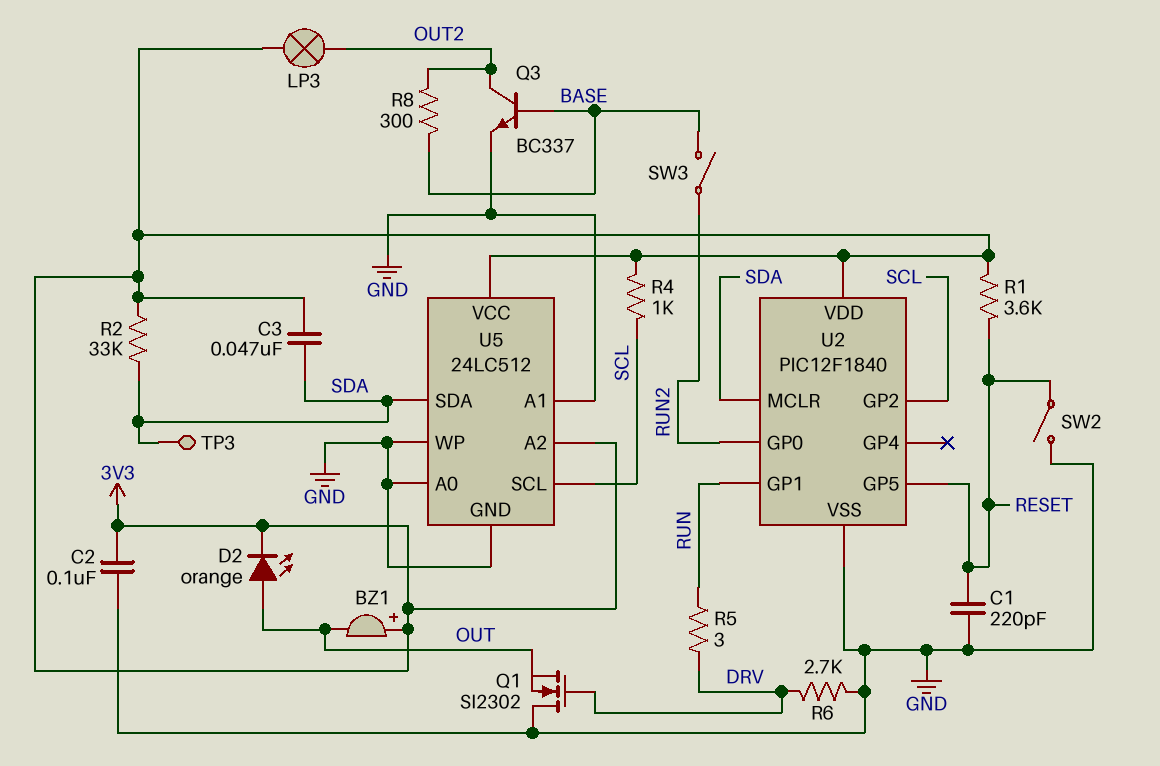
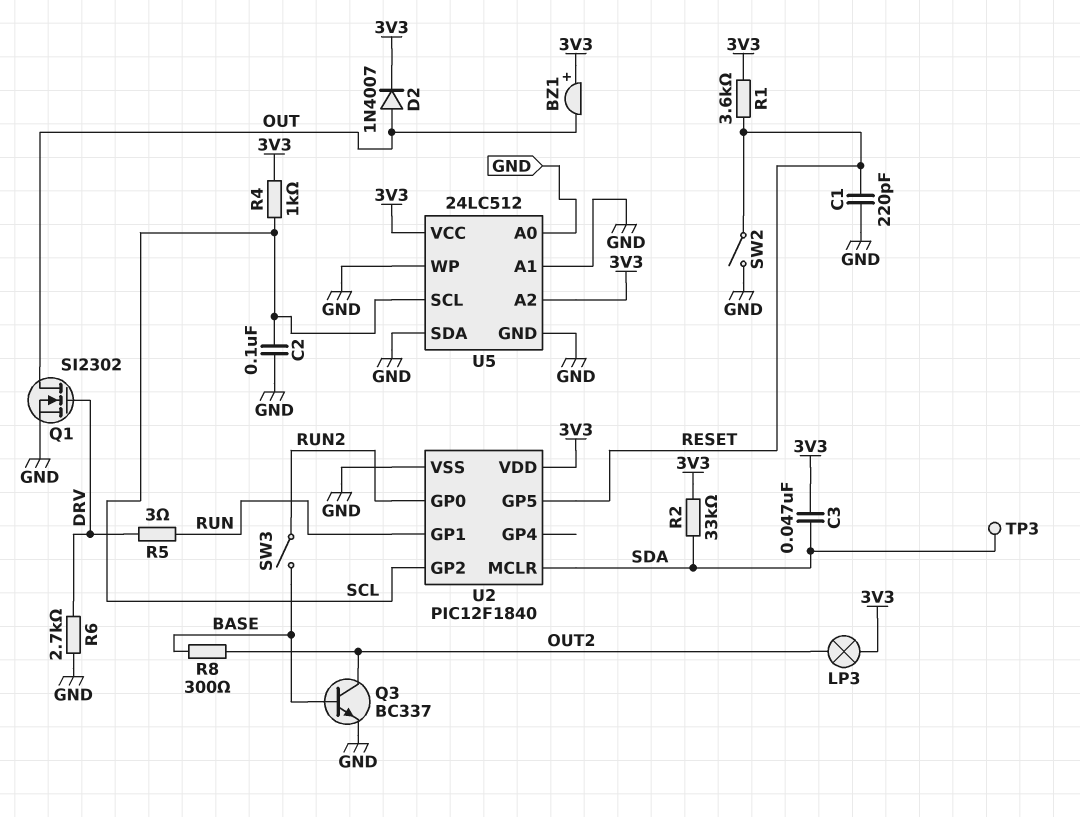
C2: 100nF (3V3, GND) -> 100nF (GND, SCL)
D2: LED orange (A OUT, K 3V3) -> diode 1N4007 (A OUT, K 3V3)
Q1: NMOS SI2302 (G DRV, D GND, S OUT) -> NMOS SI2302 (G DRV, D OUT, S GND)
U5 pin SDA: SDA -> GND

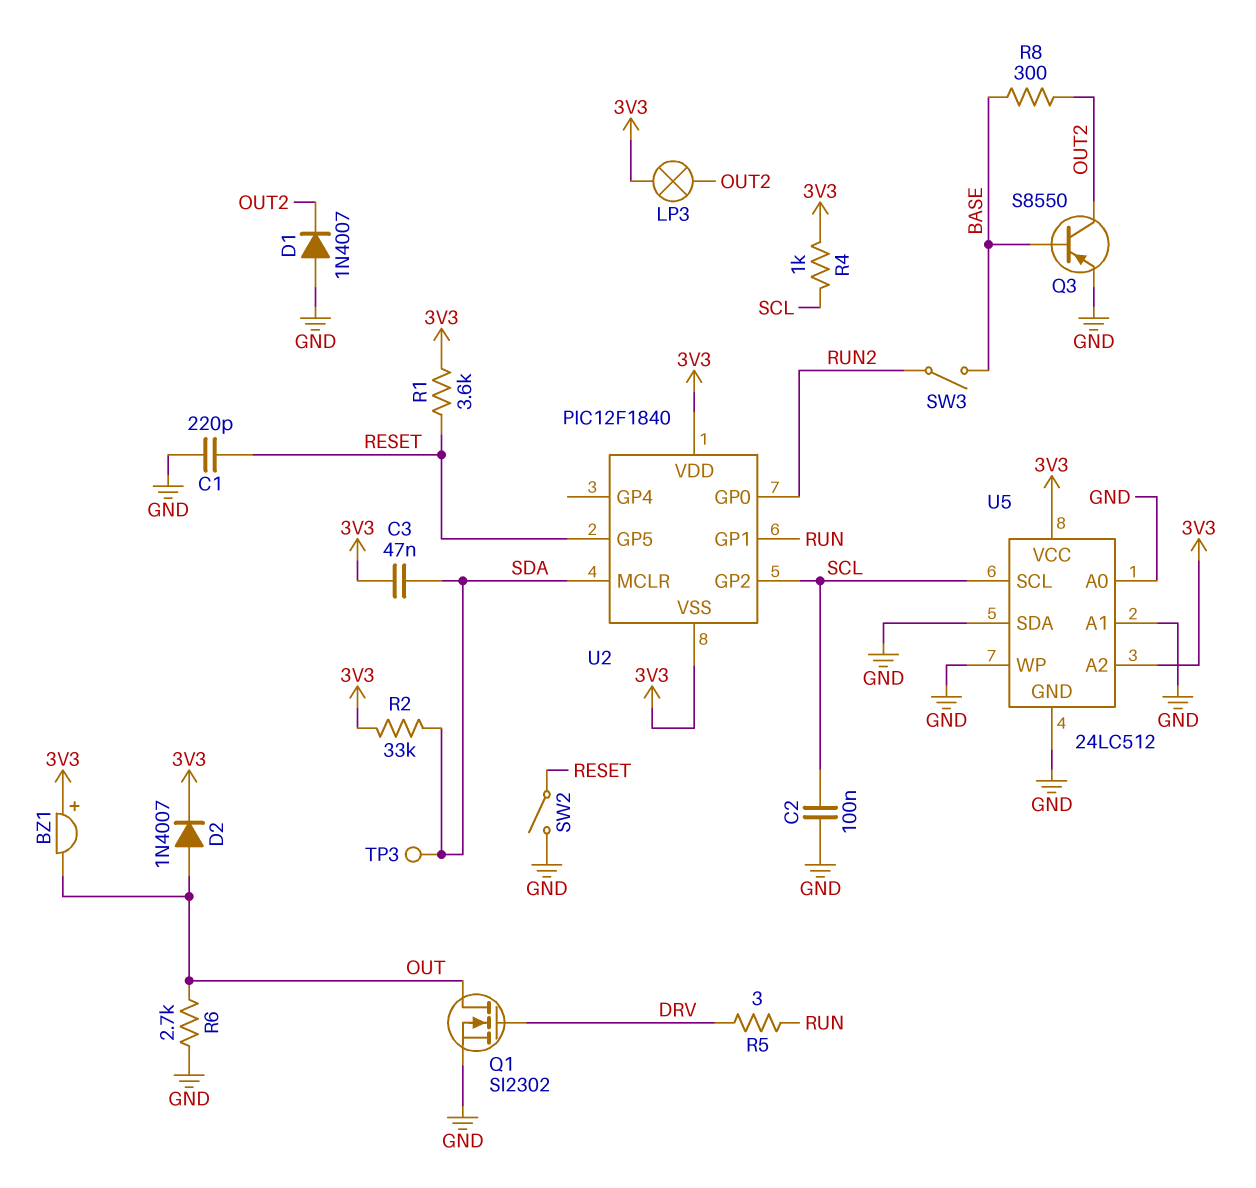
D1: none -> diode 1N4007 (A GND, K OUT2)
Q3: NPN BC337 (B BASE, C OUT2, E GND) -> PNP S8550 (B BASE, C OUT2, E GND)
R6: 2.7k (DRV, GND) -> 2.7k (GND, OUT)
U2 pin VSS: GND -> 3V3

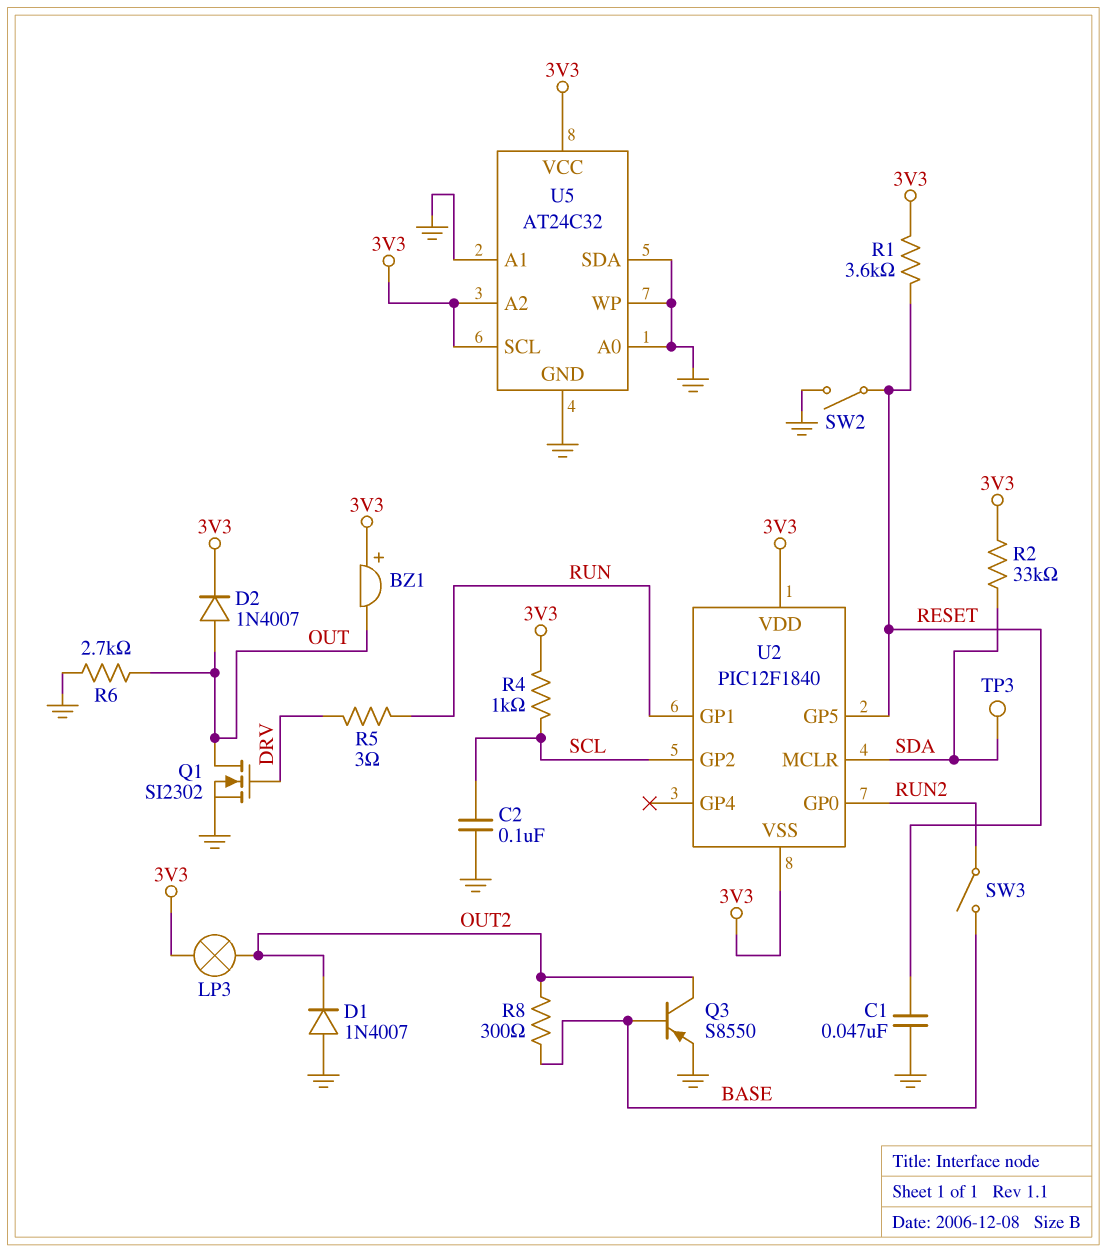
C1: 220pF (GND, RESET) -> 47nF (GND, RESET)
C3: 47nF (3V3, SDA) -> none
U5: 24LC512 -> AT24C32
U5 pin SCL: SCL -> 3V3

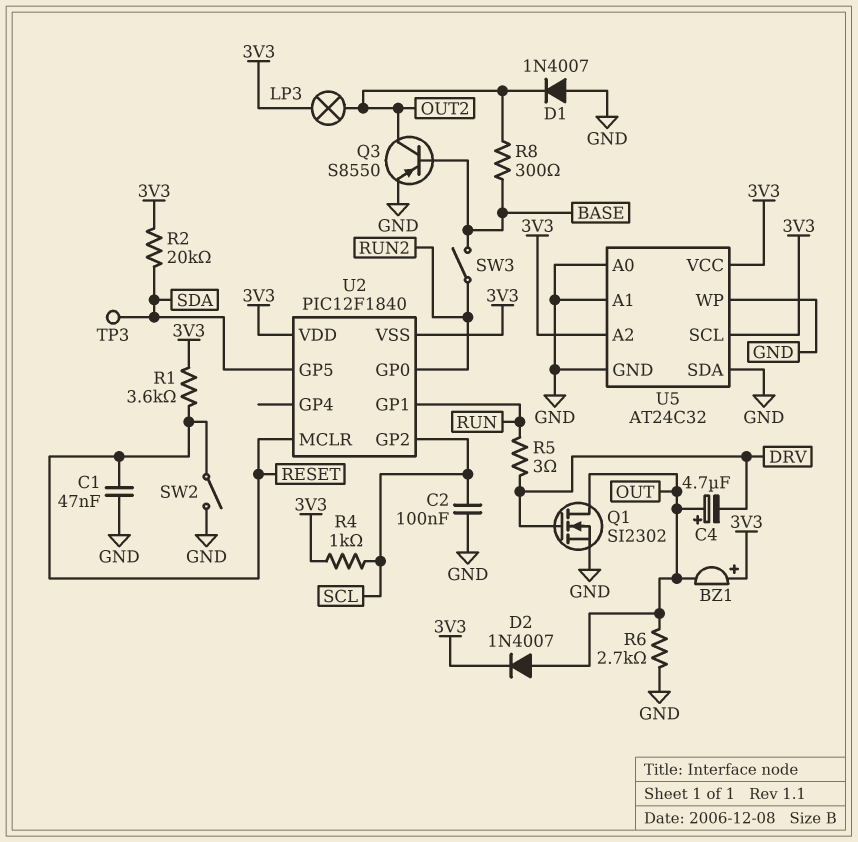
C4: none -> 4.7uF (plus OUT, minus DRV)
R2: 33k (3V3, SDA) -> 20k (3V3, SDA)
U2 pin GP5: RESET -> SDA
U2 pin MCLR: SDA -> RESET

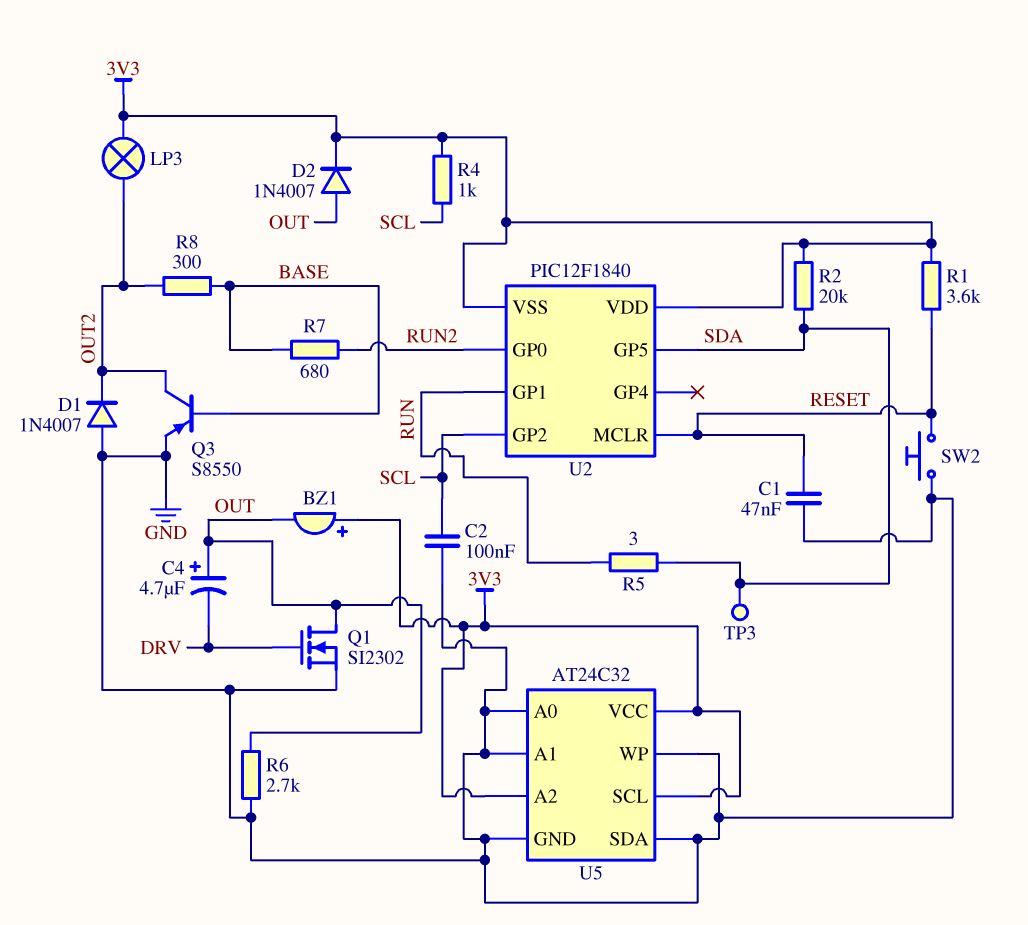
R5: 3 (DRV, RUN) -> 3 (RUN, SDA)
R7: none -> 680 (BASE, RUN2)
SW2: switch (GND, RESET) -> button (GND, RESET)
SW3: switch (BASE, RUN2) -> none

